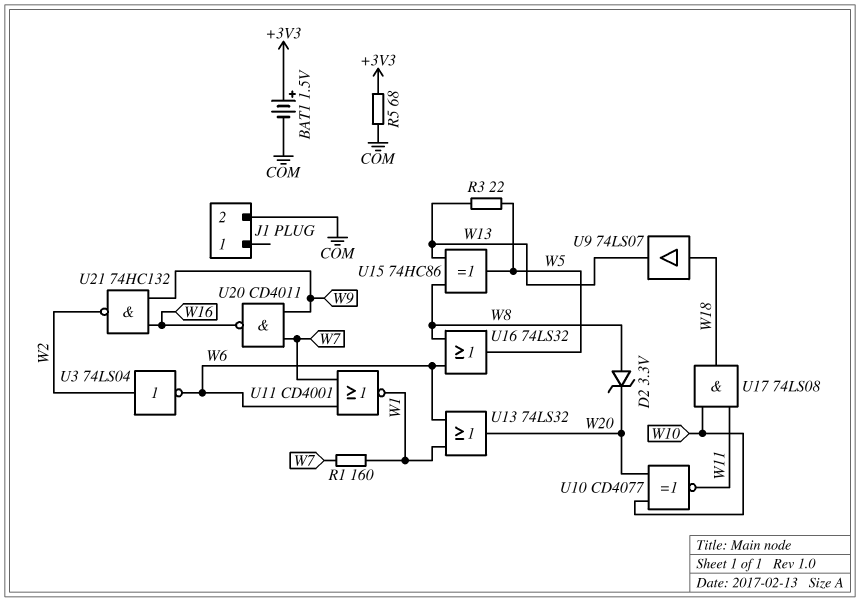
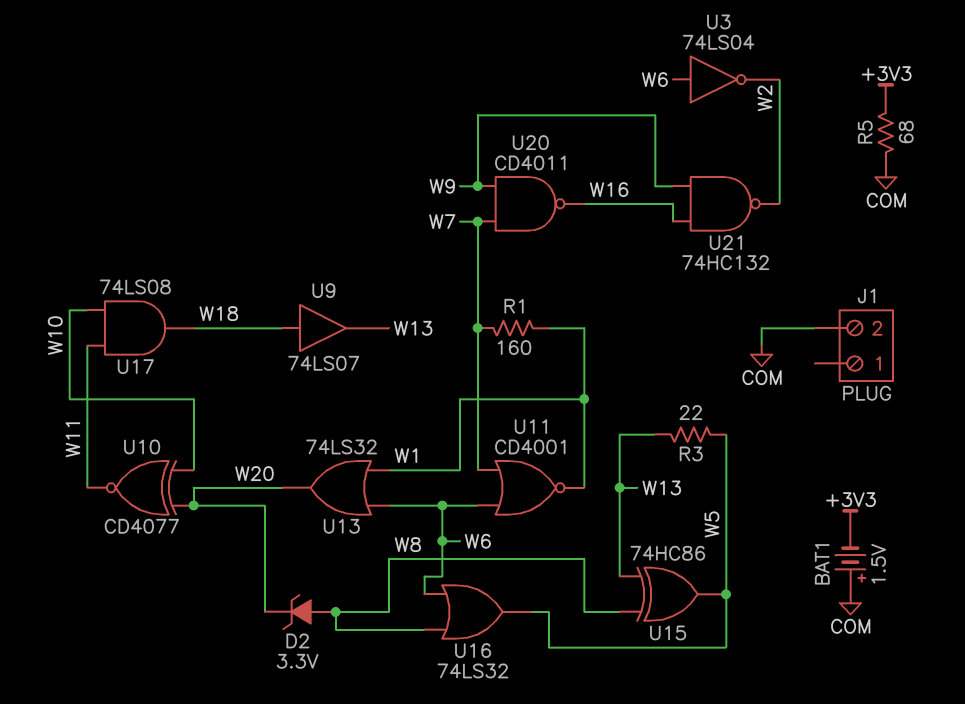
BAT1: 1.5V (plus +3V3, minus COM) -> 1.5V (plus COM, minus +3V3)
U3: NOT 74LS04 (in W2, out W6) -> NOT 74LS04 (in W6, out W2)

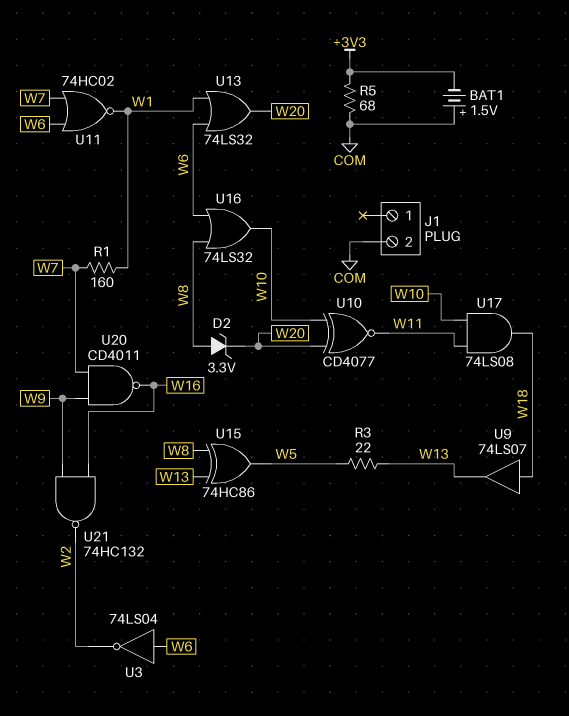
U11: NOR CD4001 (in W6, in W7, out W1) -> NOR 74HC02 (in W6, in W7, out W1)
U16: OR 74LS32 (in W6, in W8, out W5) -> OR 74LS32 (in W6, in W8, out W10)

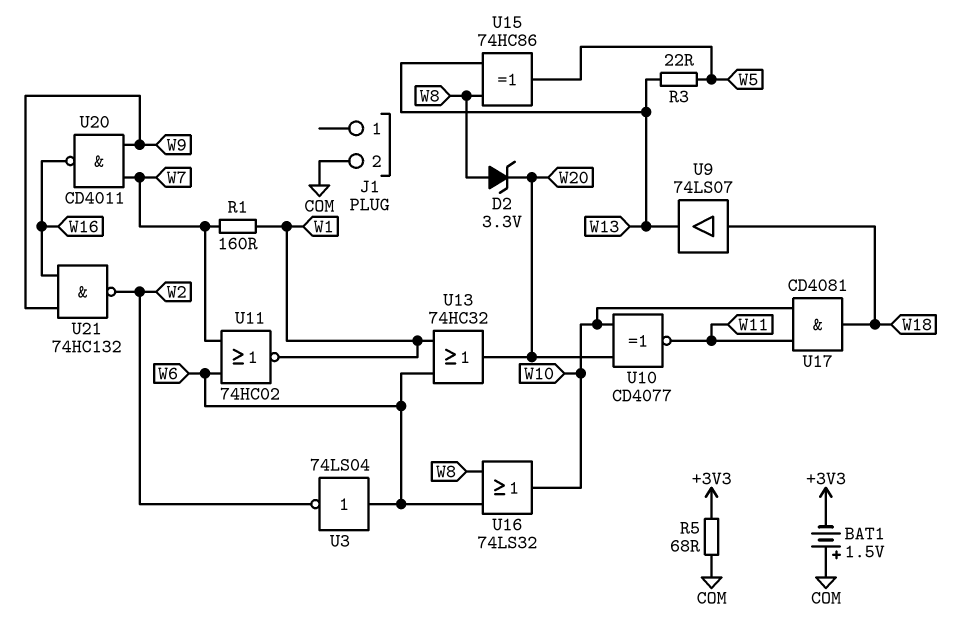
U13: OR 74LS32 (in W1, in W6, out W20) -> OR 74HC32 (in W1, in W6, out W20)
U17: AND 74LS08 (in W10, in W11, out W18) -> AND CD4081 (in W10, in W11, out W18)

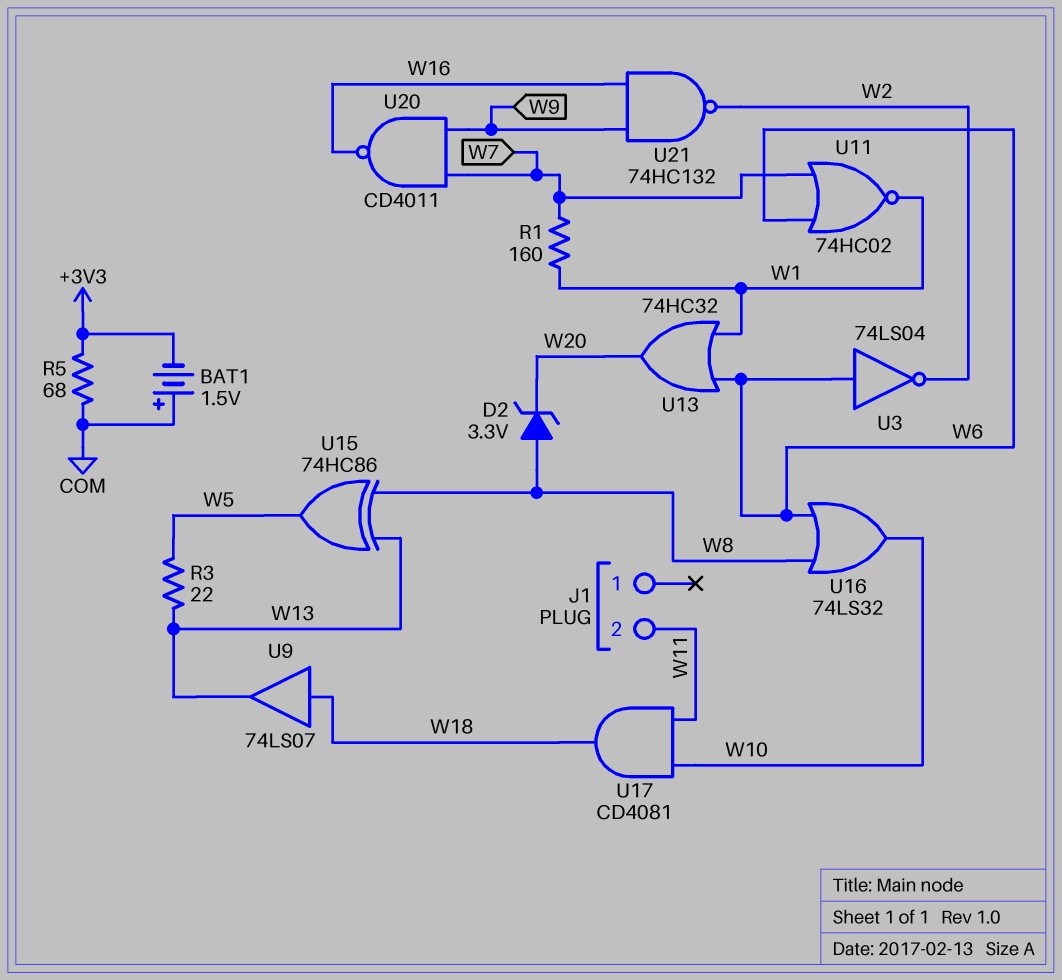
J1 pin 2: COM -> W11
U10: XNOR CD4077 (in W10, in W20, out W11) -> none

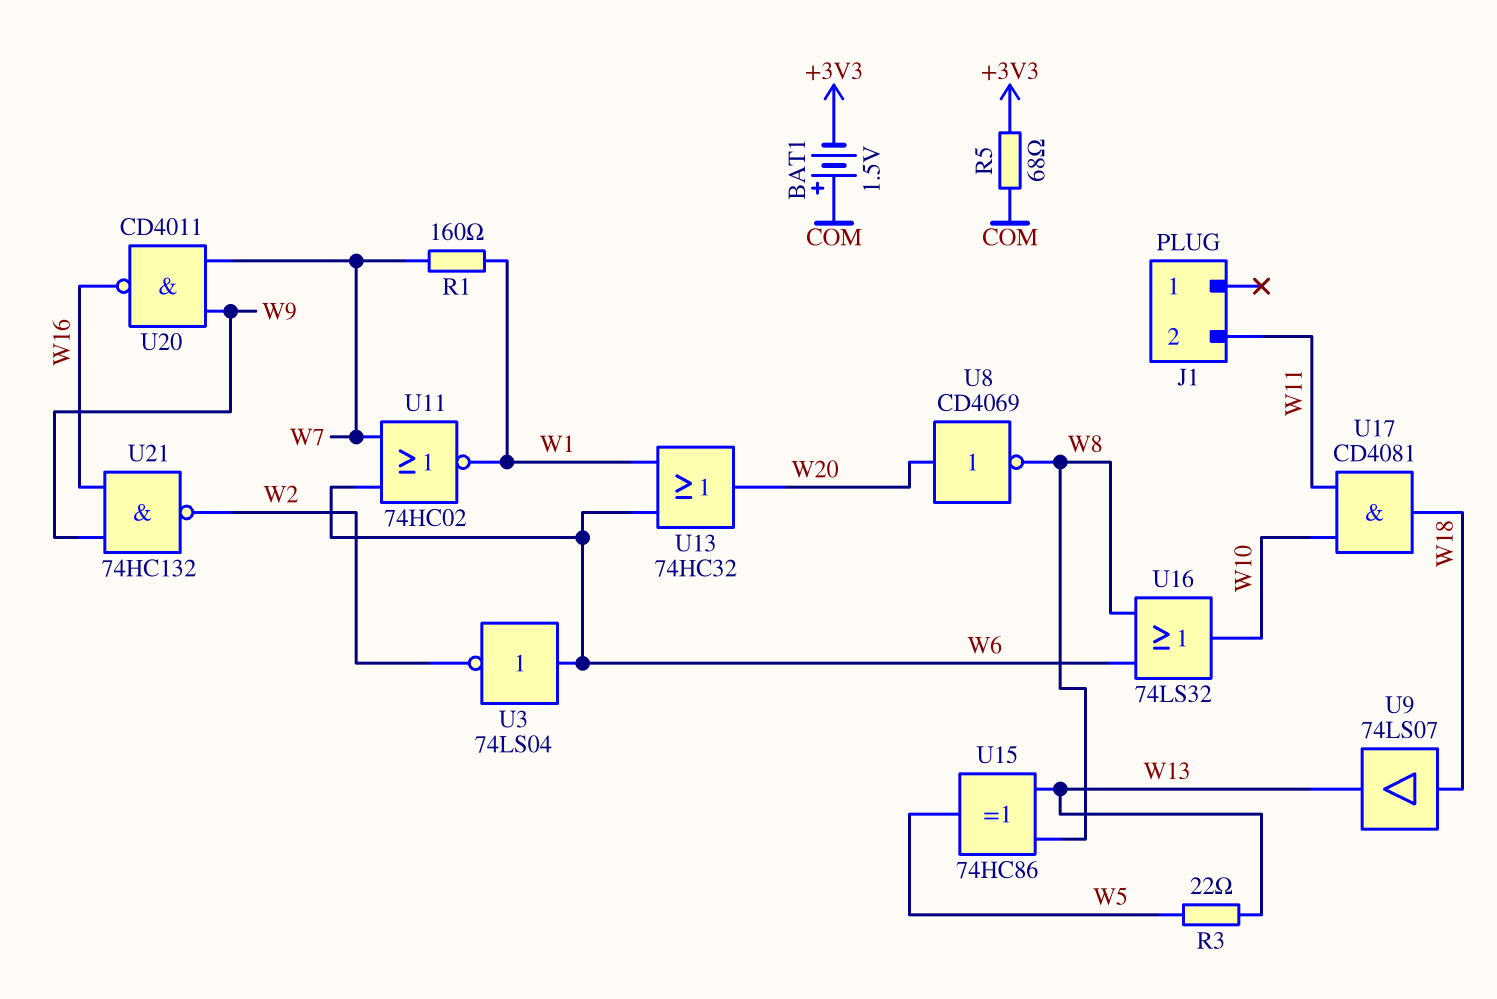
D2: zener 3.3V (A W8, K W20) -> none
U8: none -> NOT CD4069 (in W20, out W8)

